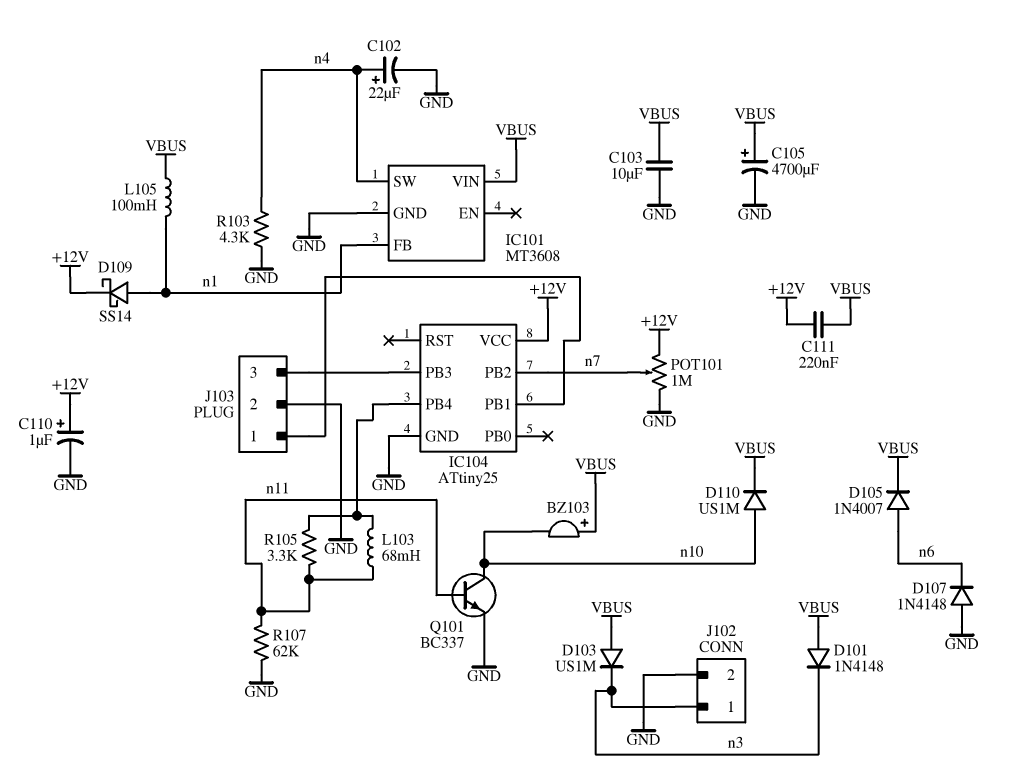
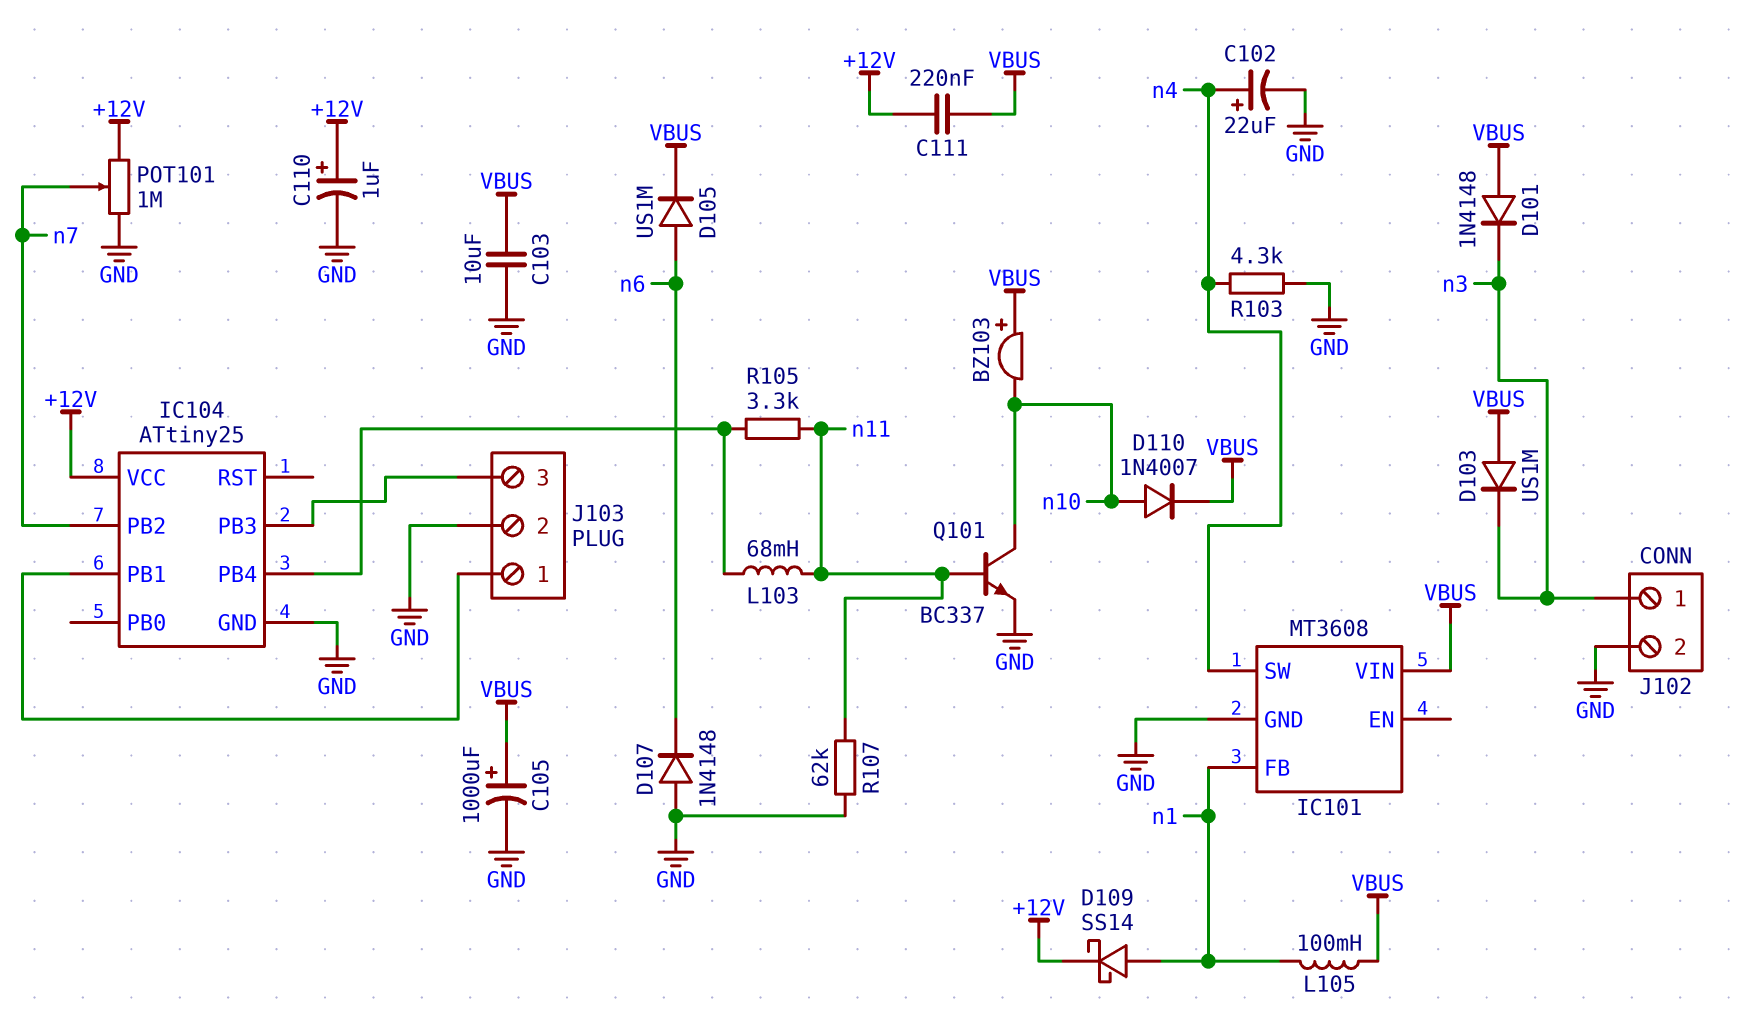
C105: 4700uF (plus VBUS, minus GND) -> 1000uF (plus VBUS, minus GND)
D105: diode 1N4007 (A n6, K VBUS) -> diode US1M (A n6, K VBUS)
D110: diode US1M (A n10, K VBUS) -> diode 1N4007 (A n10, K VBUS)

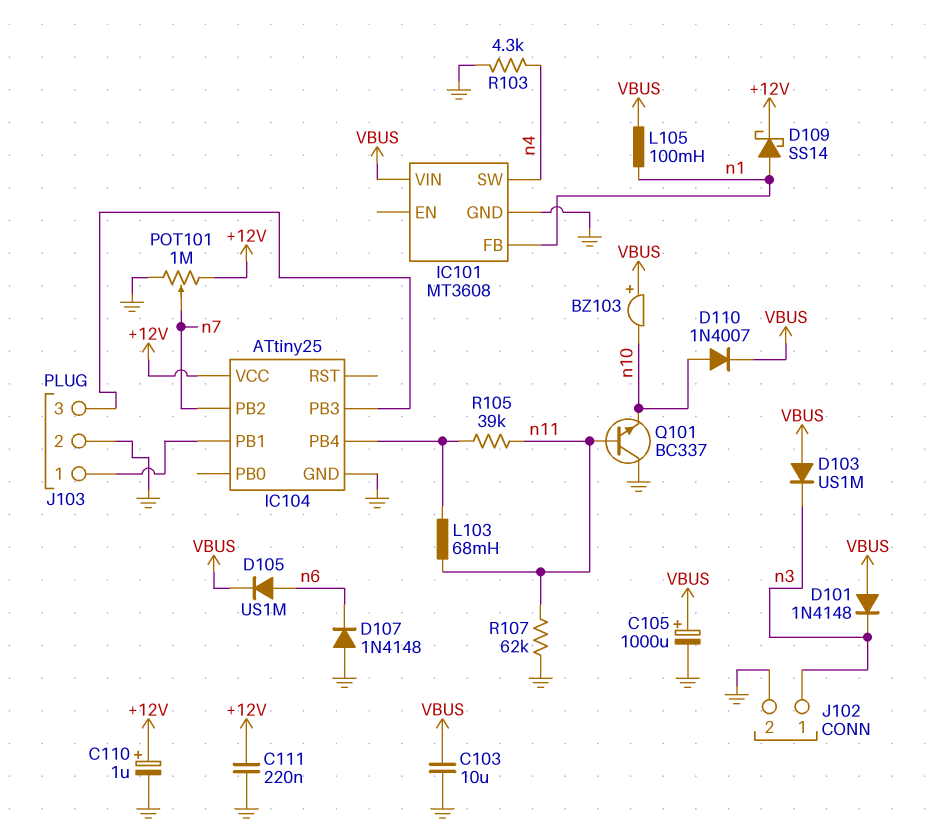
C102: 22uF (plus n4, minus GND) -> none
C111: 220nF (+12V, VBUS) -> 220nF (+12V, GND)
Q101: NPN BC337 (B n11, C n10, E GND) -> NPN BC337 (B n11, C GND, E n10)
R105: 3.3k (IC104/PB4, n11) -> 39k (IC104/PB4, n11)

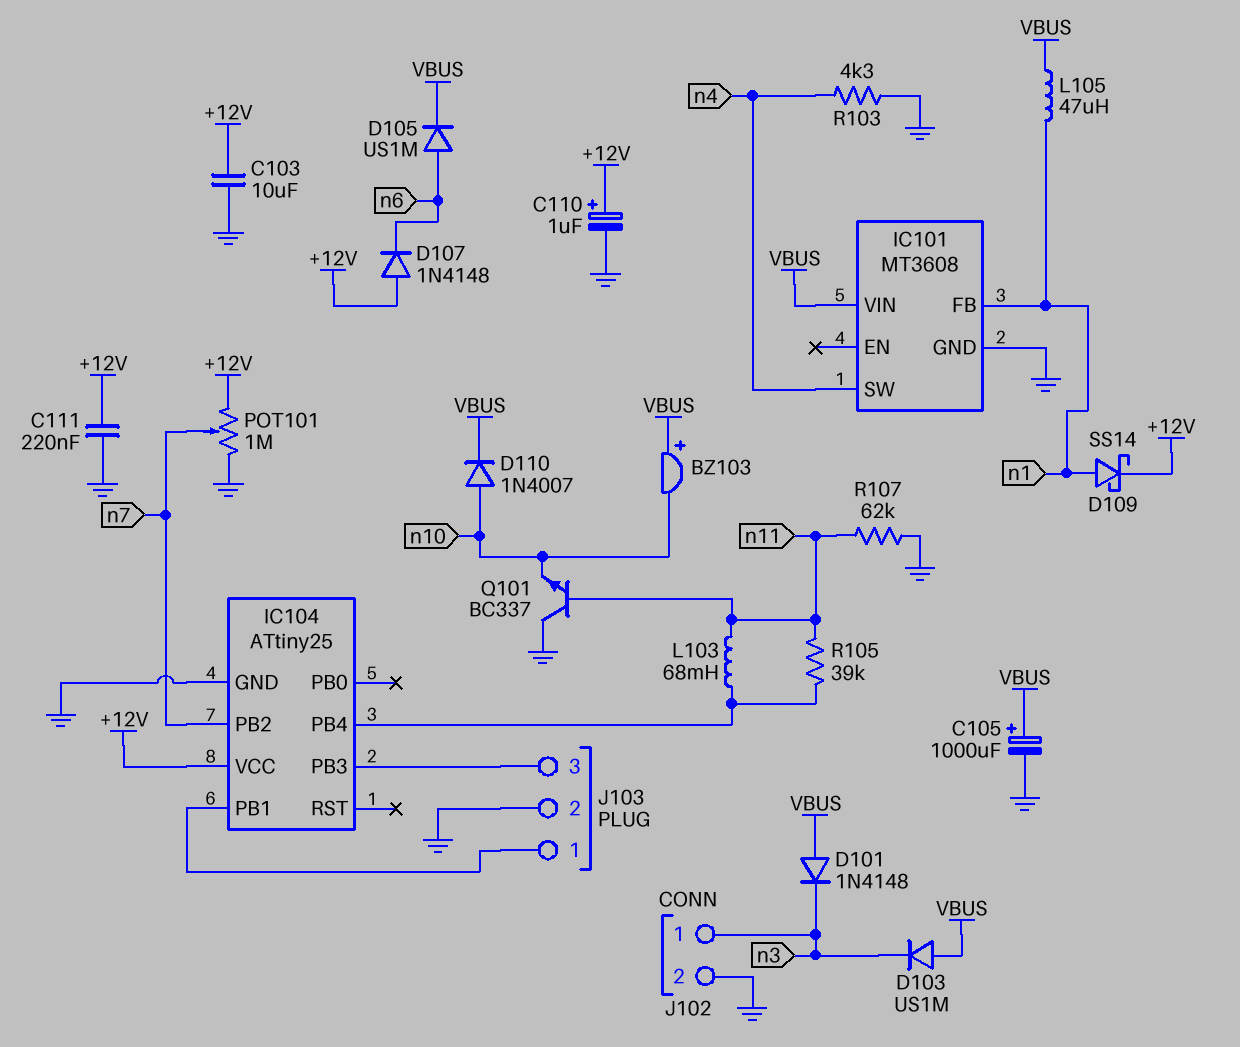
C103: 10uF (GND, VBUS) -> 10uF (+12V, GND)
D107: diode 1N4148 (A GND, K n6) -> diode 1N4148 (A +12V, K n6)
L105: 100mH (VBUS, n1) -> 47uH (VBUS, n1)

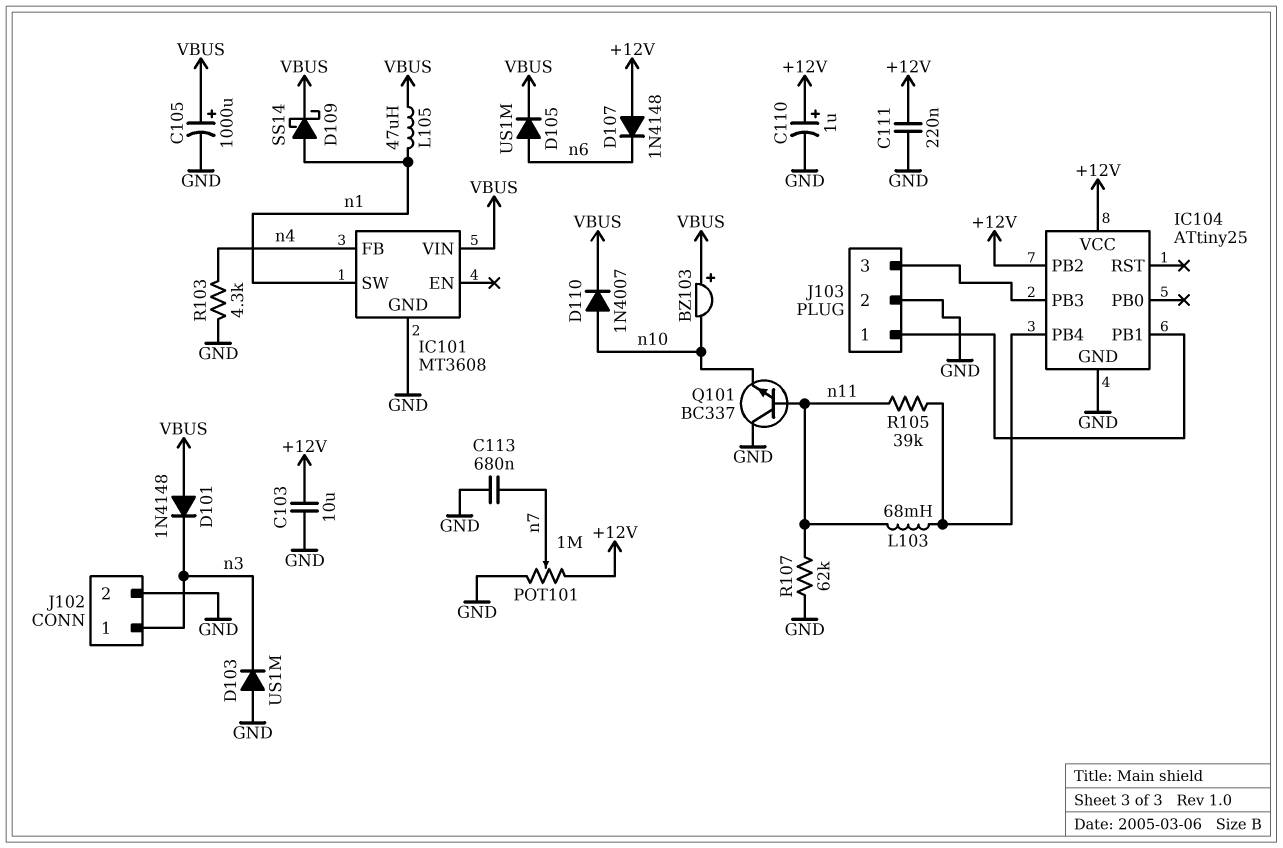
C113: none -> 680nF (GND, n7)
D103: diode US1M (A VBUS, K n3) -> diode US1M (A GND, K n3)
D109: schottky SS14 (A n1, K +12V) -> schottky SS14 (A n1, K VBUS)
IC101 pin FB: n1 -> n4
IC101 pin SW: n4 -> n1
IC104 pin PB2: n7 -> +12V

